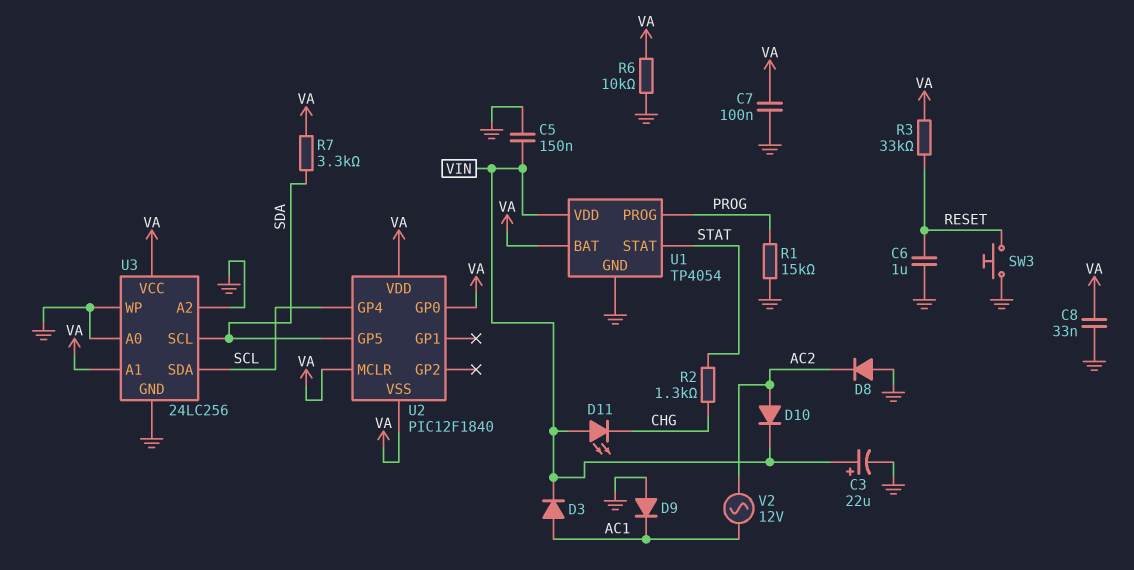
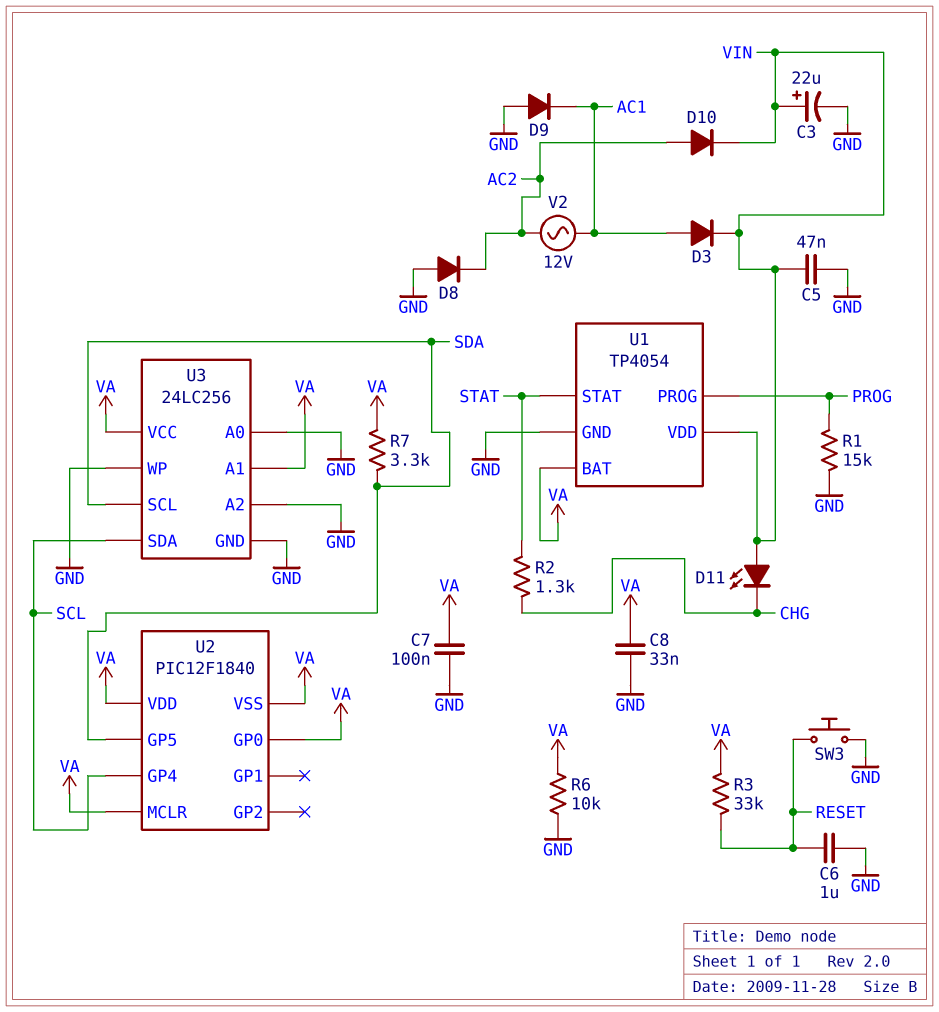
C5: 150nF (GND, VIN) -> 47nF (GND, VIN)

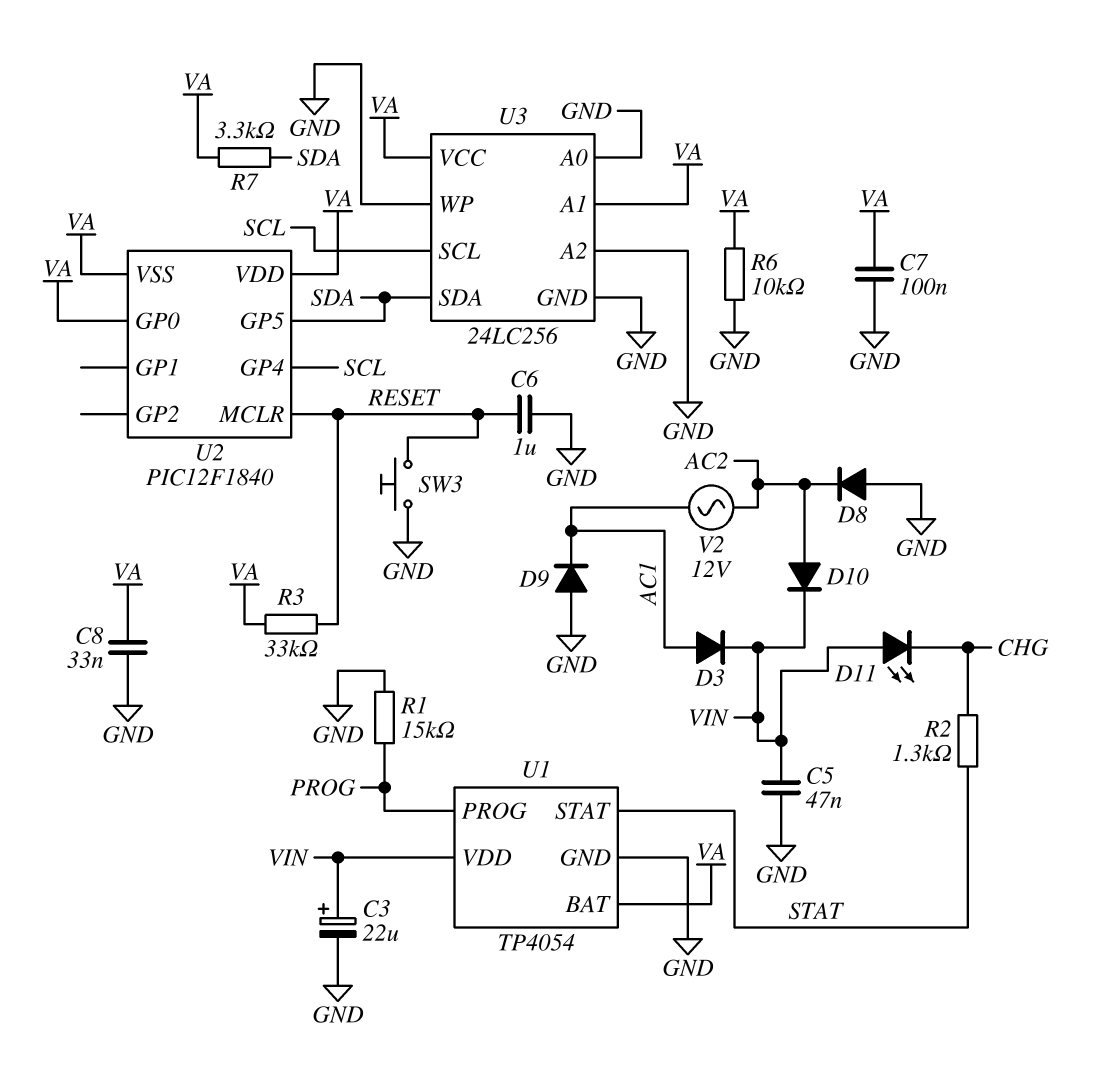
U2 pin MCLR: VA -> RESET
U3 pin SCL: SDA -> SCL
U3 pin SDA: SCL -> SDA

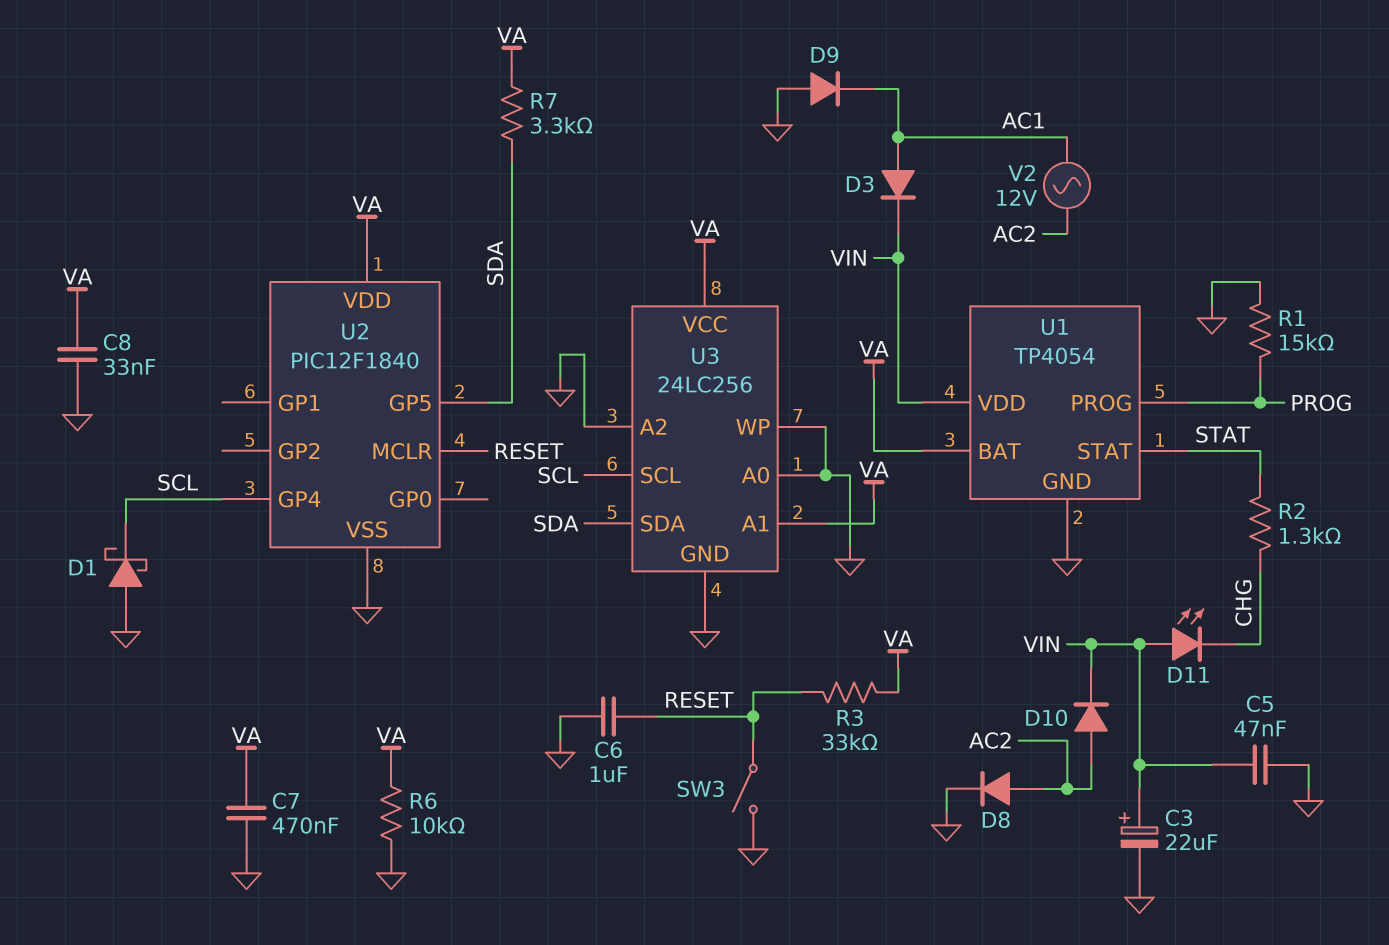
C7: 100nF (GND, VA) -> 470nF (GND, VA)
D1: none -> schottky (A GND, K SCL)
D8: diode (A GND, K AC2) -> diode (A AC2, K GND)
SW3: button (GND, RESET) -> switch (GND, RESET)
U2 pin GP0: VA -> none
U2 pin VSS: VA -> GND

